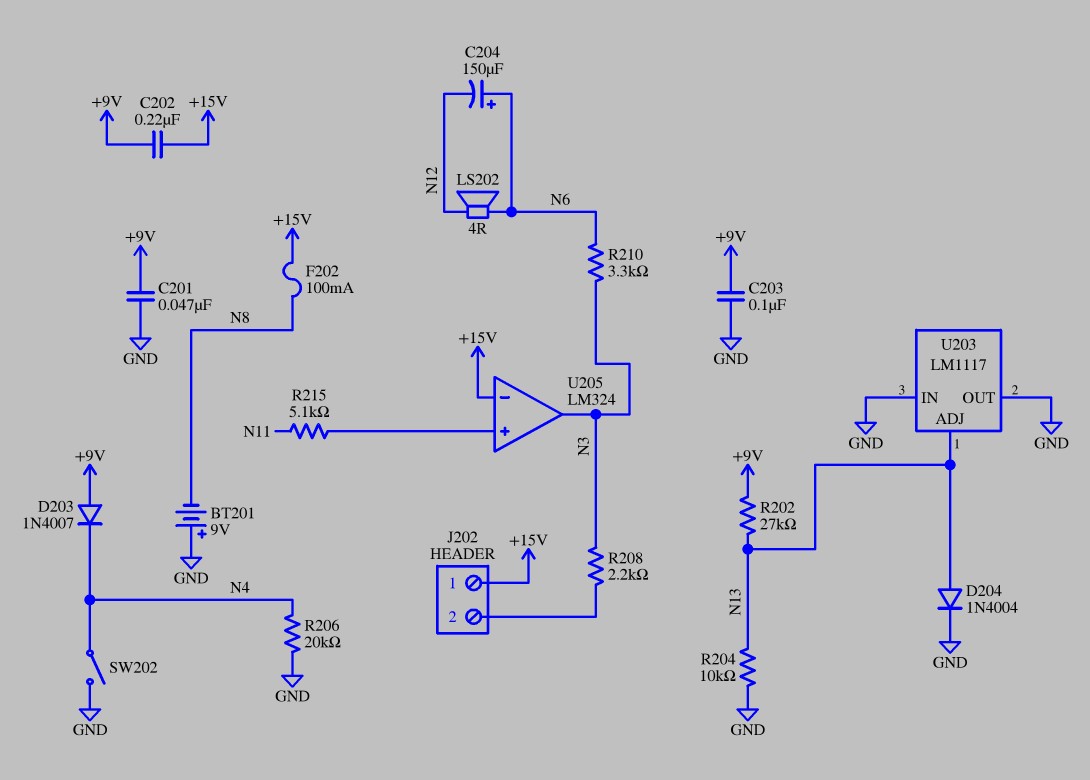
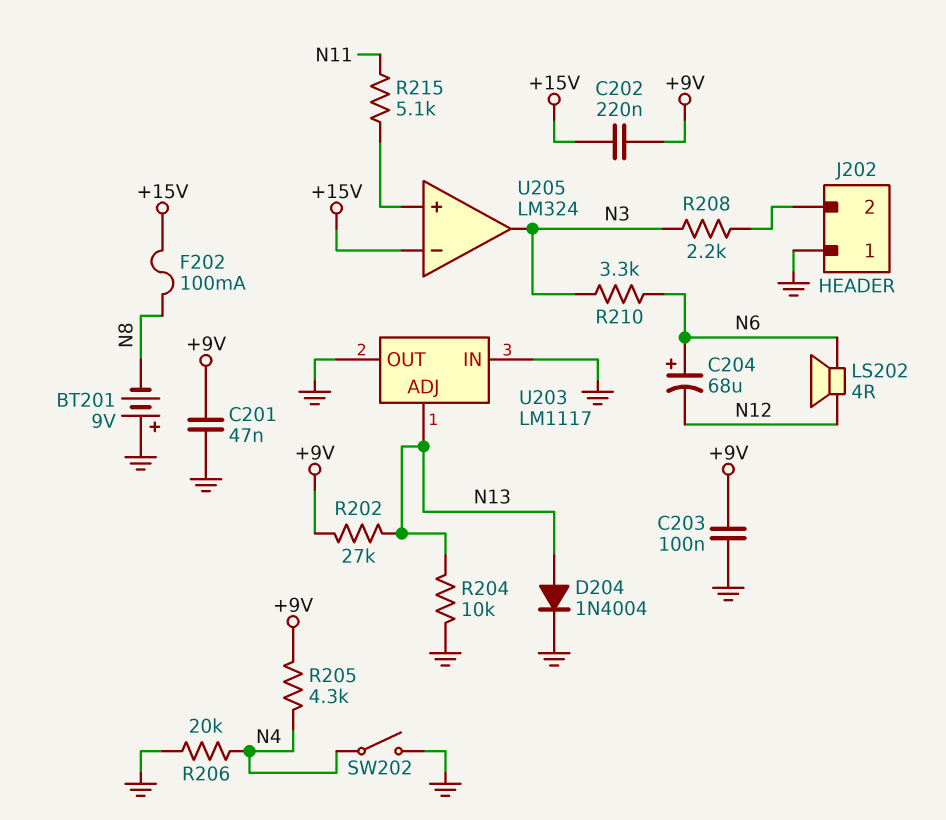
C204: 150uF (plus N6, minus N12) -> 68uF (plus N6, minus N12)
D203: diode 1N4007 (A +9V, K N4) -> none
J202 pin 1: +15V -> GND
R205: none -> 4.3k (+9V, N4)

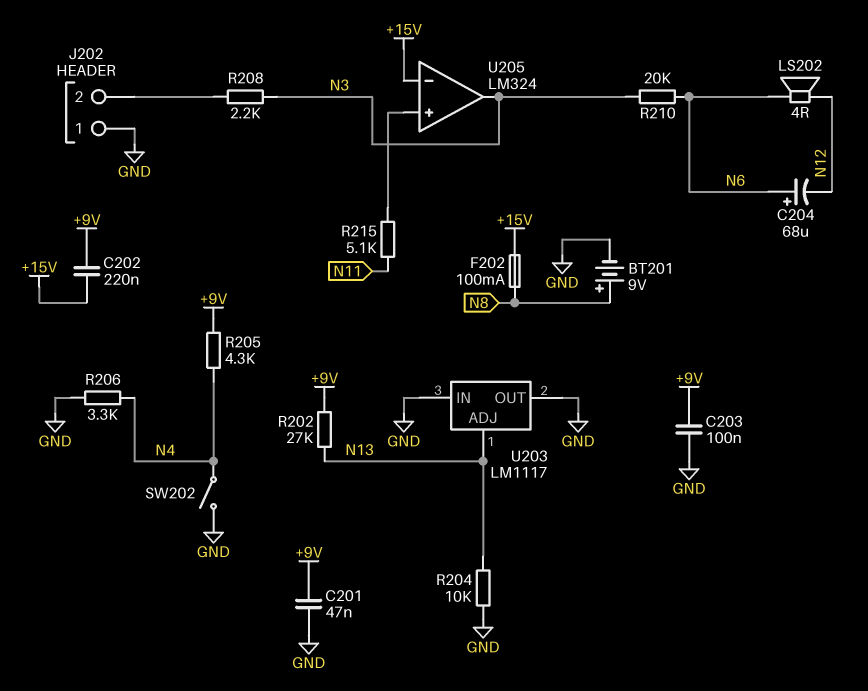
BT201: 9V (plus GND, minus N8) -> 9V (plus N8, minus GND)
D204: diode 1N4004 (A N13, K GND) -> none
R206: 20k (GND, N4) -> 3.3k (GND, N4)
R210: 3.3k (N3, N6) -> 20k (N3, N6)

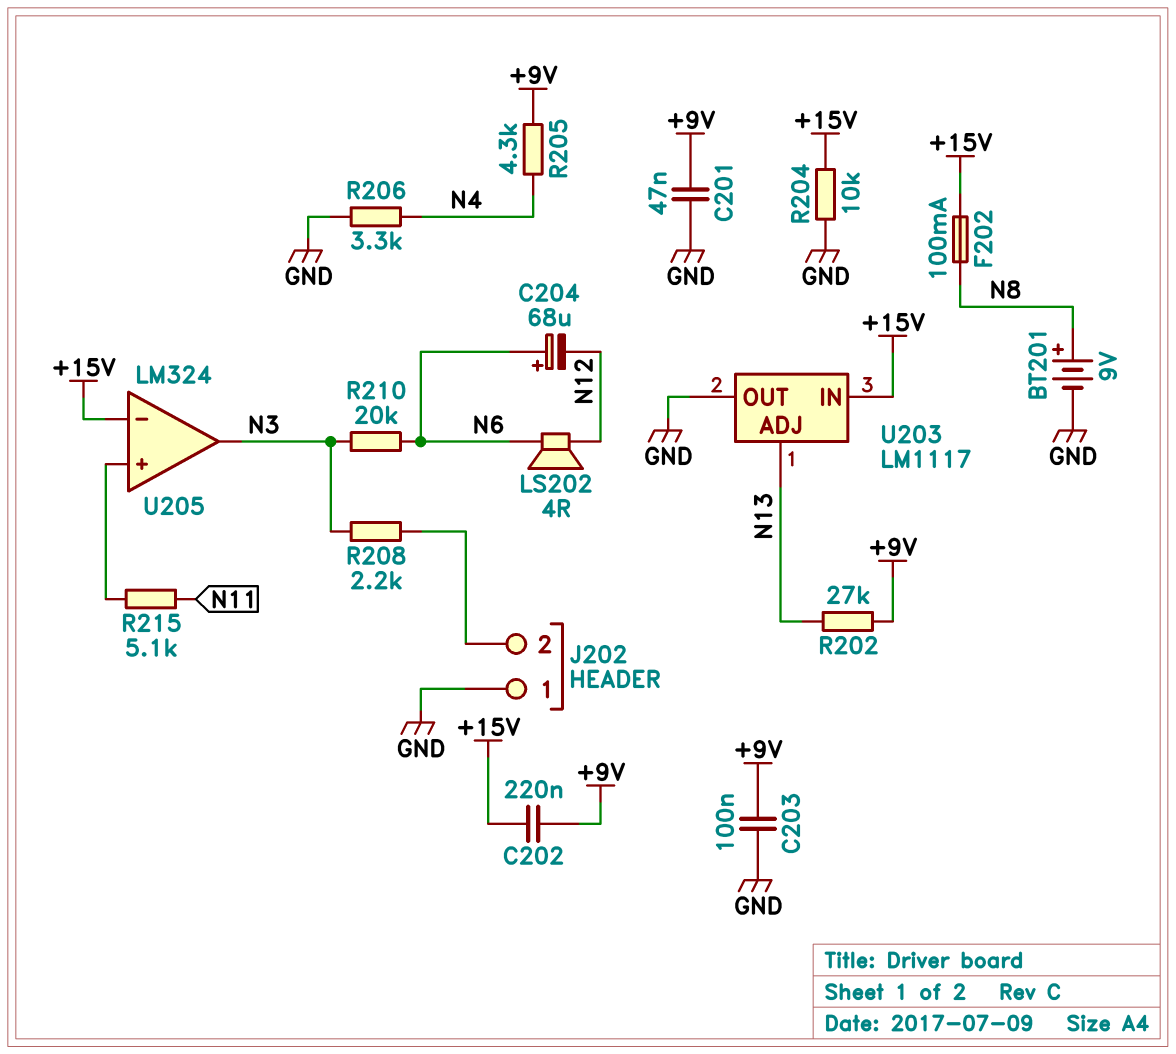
R204: 10k (GND, N13) -> 10k (+15V, GND)
SW202: switch (GND, N4) -> none
U203 pin IN: GND -> +15V

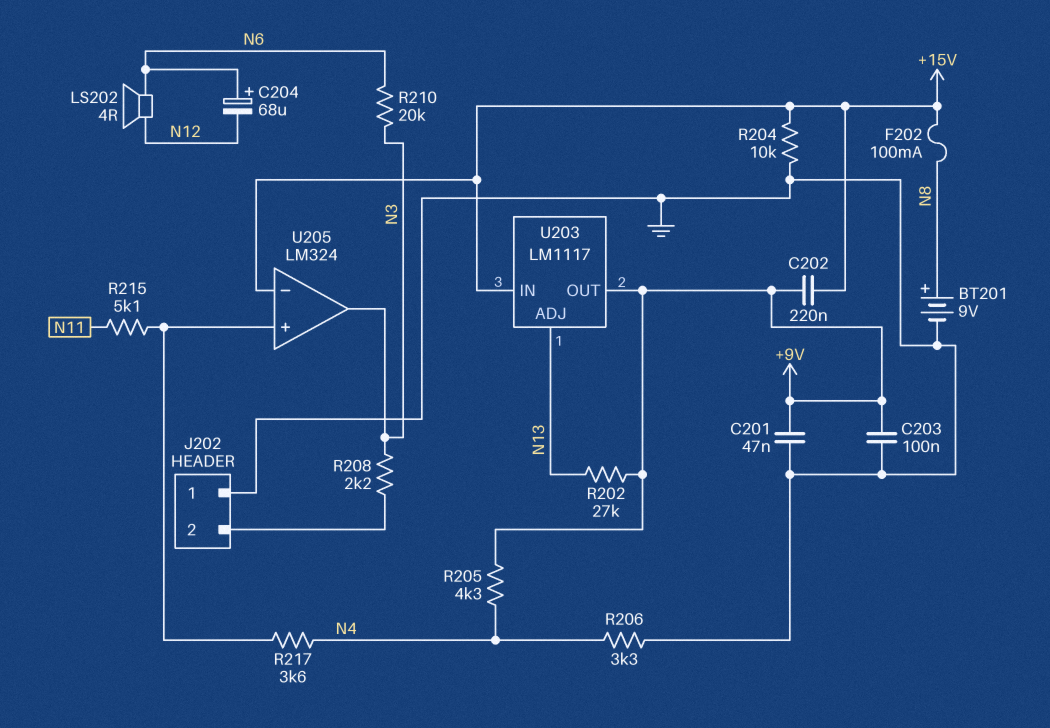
R217: none -> 3.6k (N4, U205/in+)
U203 pin OUT: GND -> +9V

